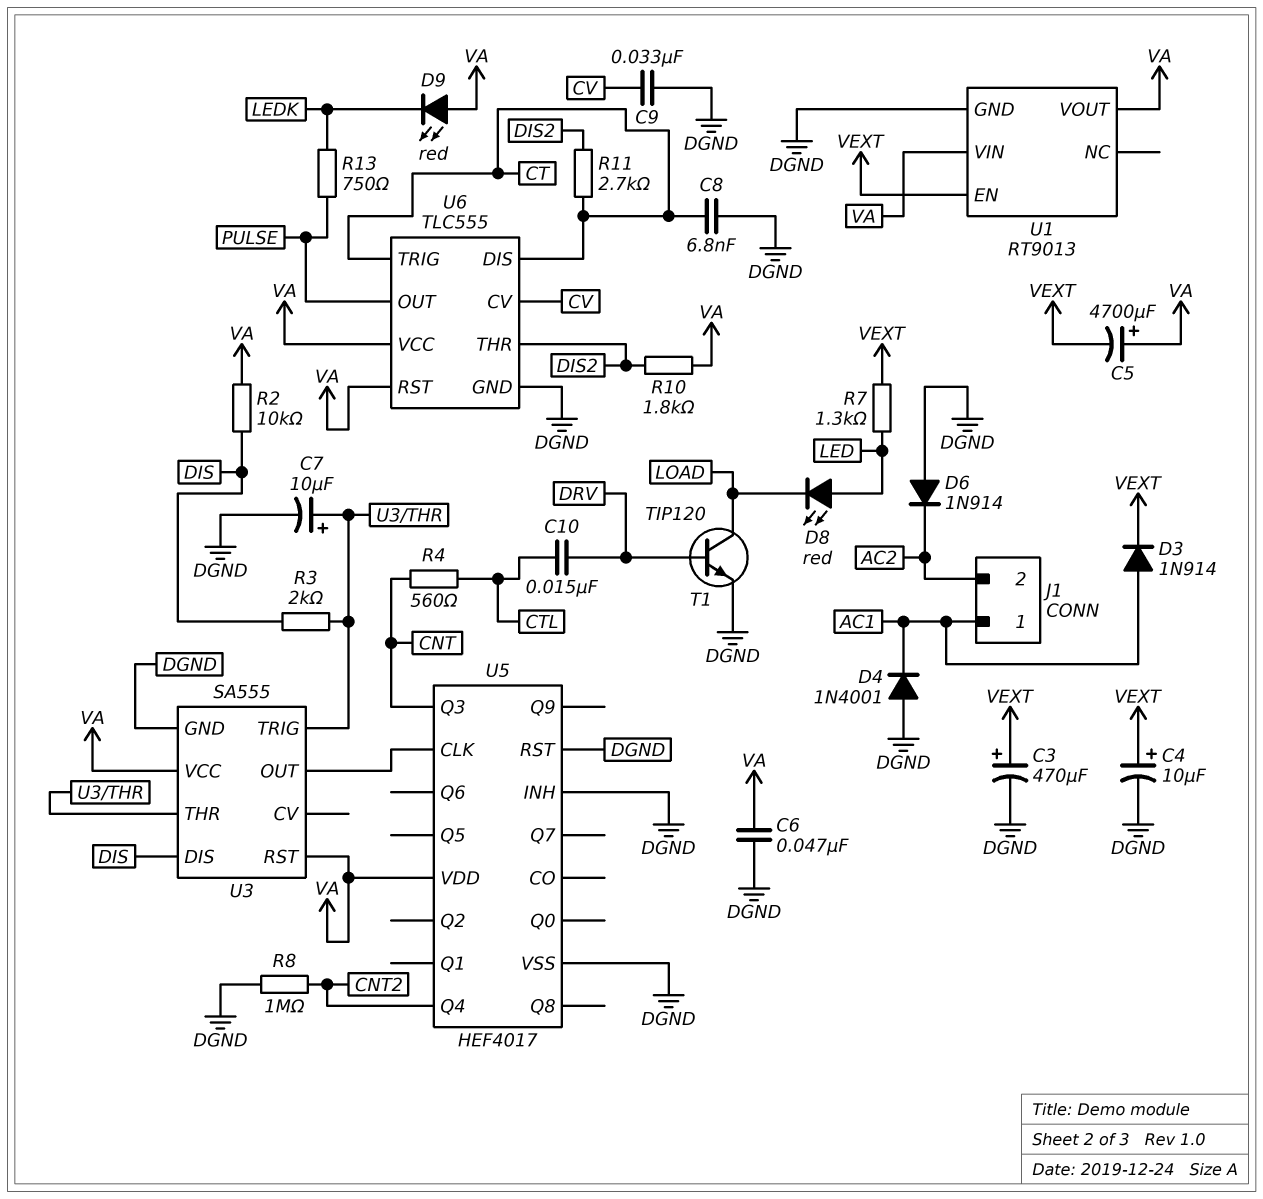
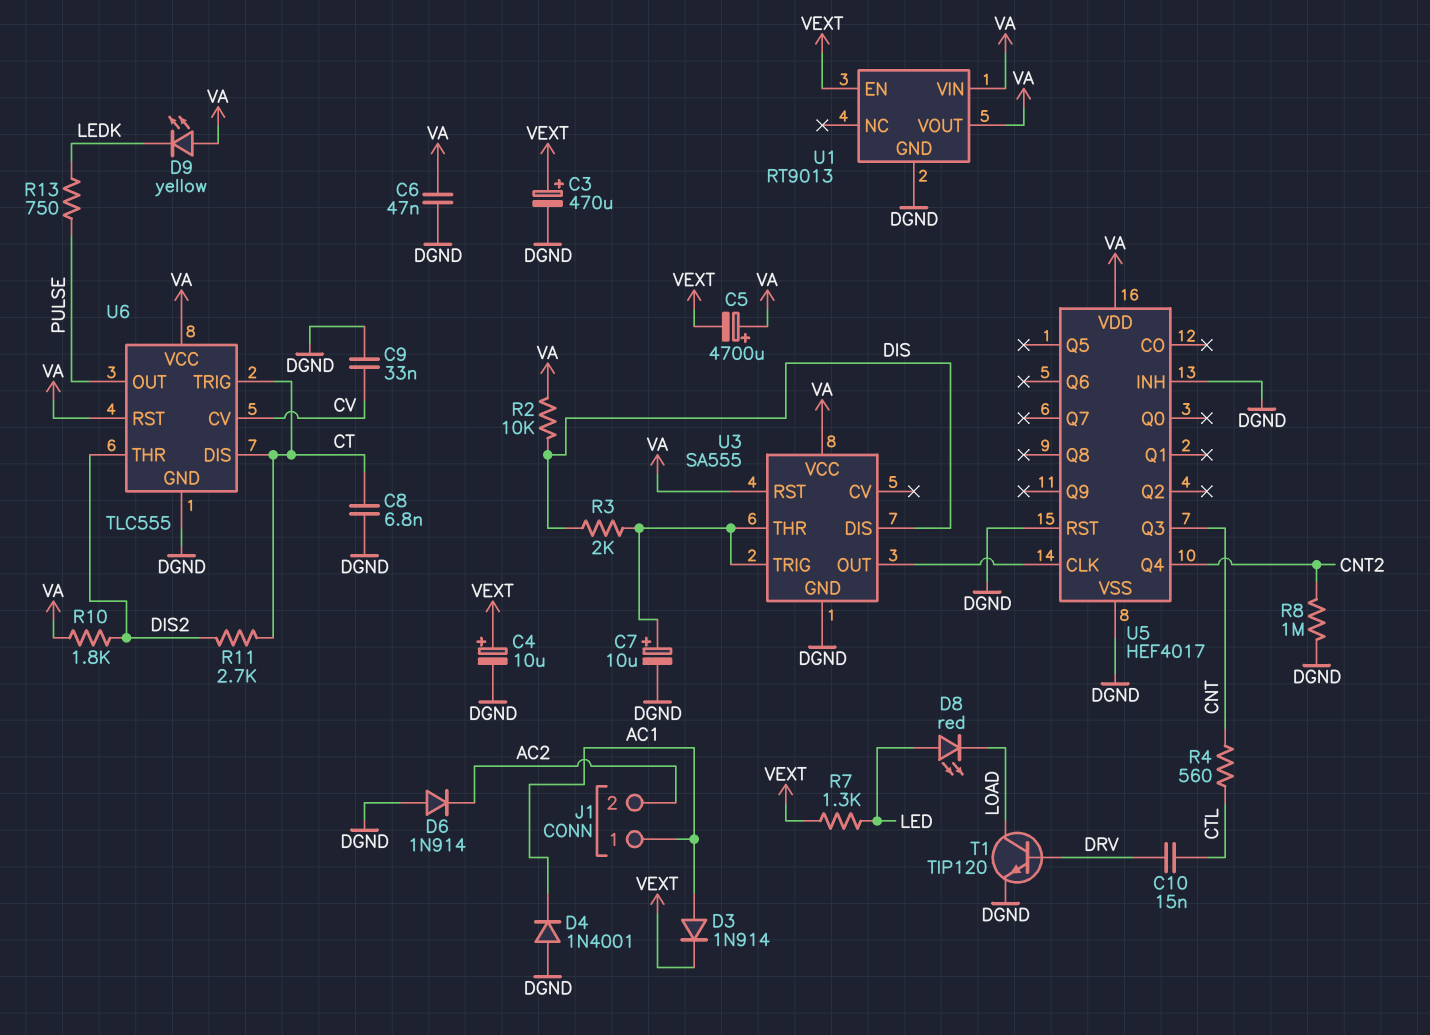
D9: LED red (A VA, K LEDK) -> LED yellow (A VA, K LEDK)

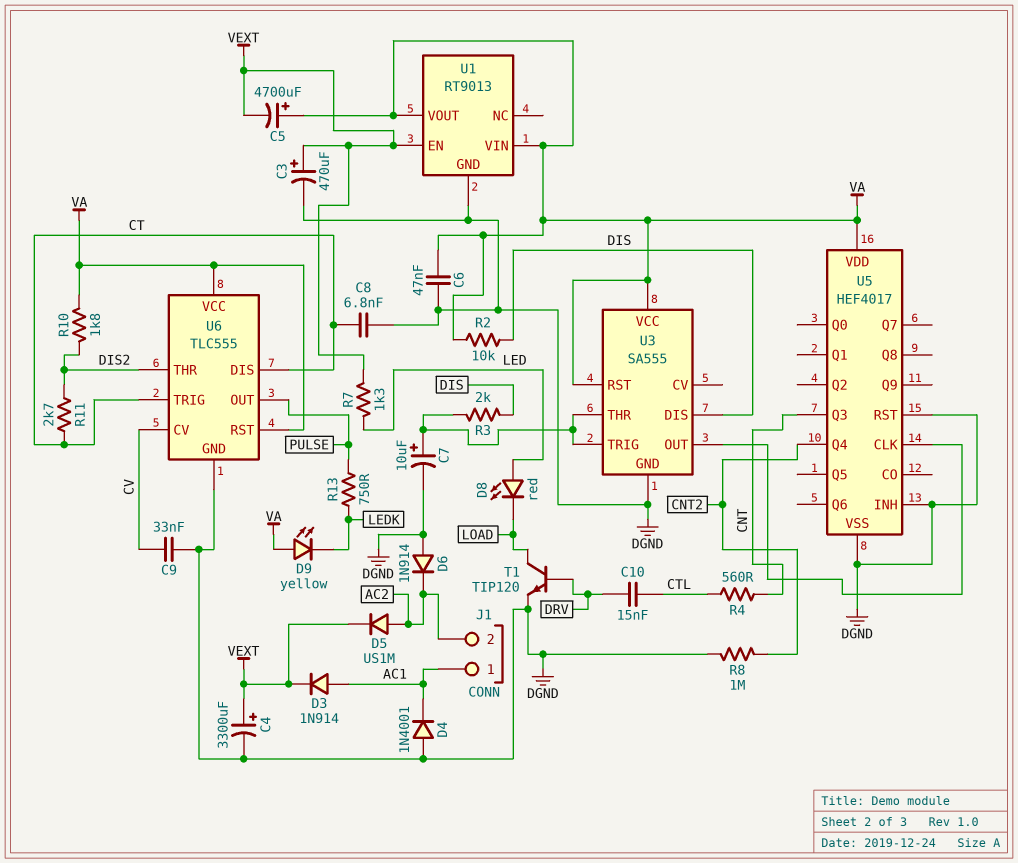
C4: 10uF (plus VEXT, minus DGND) -> 3300uF (plus VEXT, minus DGND)
D5: none -> diode US1M (A AC2, K VEXT)

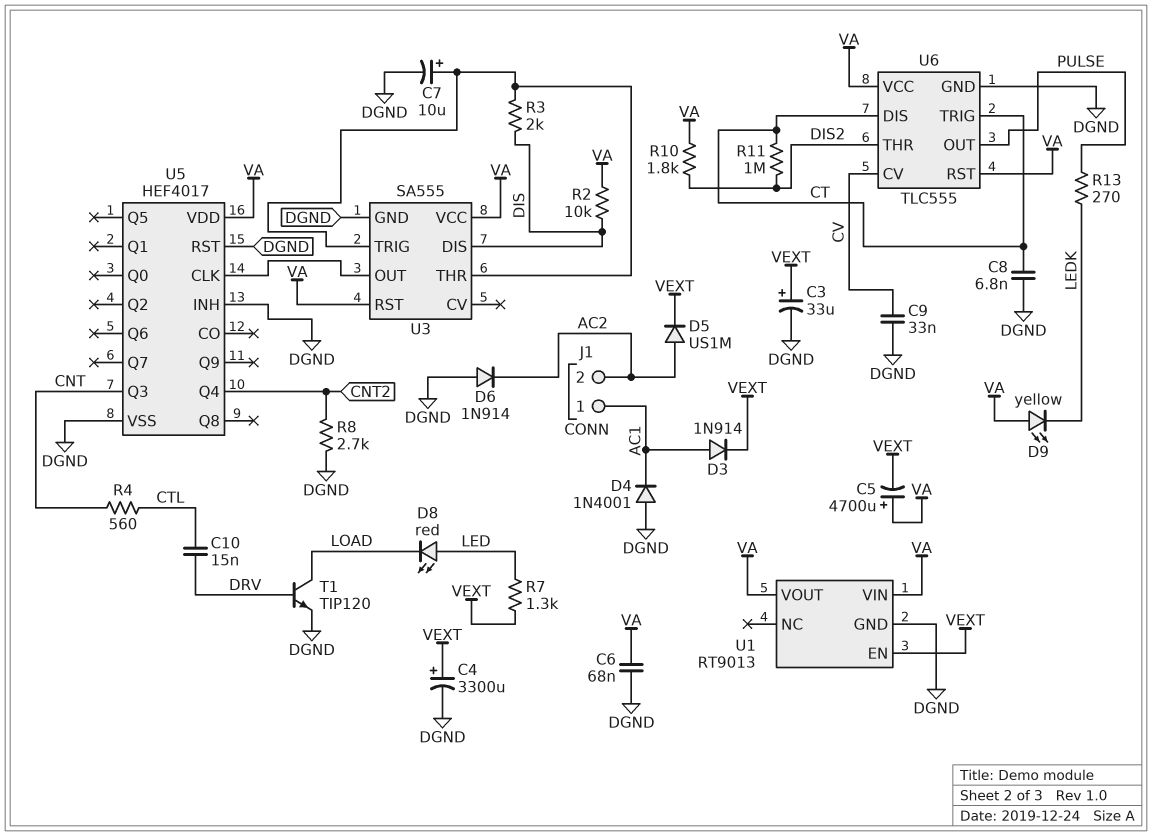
C3: 470uF (plus VEXT, minus DGND) -> 33uF (plus VEXT, minus DGND)
C6: 47nF (DGND, VA) -> 68nF (DGND, VA)
R8: 1M (CNT2, DGND) -> 2.7k (CNT2, DGND)
R11: 2.7k (CT, DIS2) -> 1M (CT, DIS2)
R13: 750 (LEDK, PULSE) -> 270 (LEDK, PULSE)

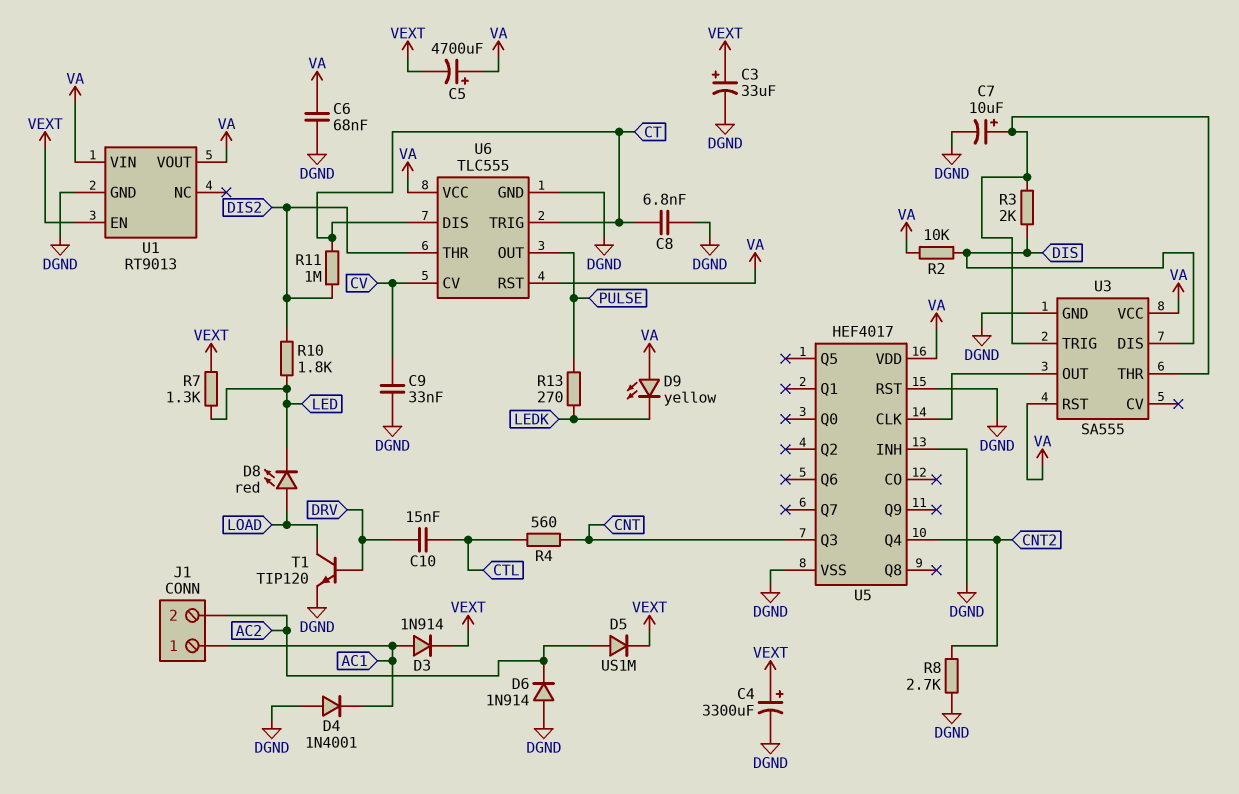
D8: LED red (A LED, K LOAD) -> LED red (A LOAD, K LED)
R10: 1.8k (DIS2, VA) -> 1.8k (DIS2, LED)

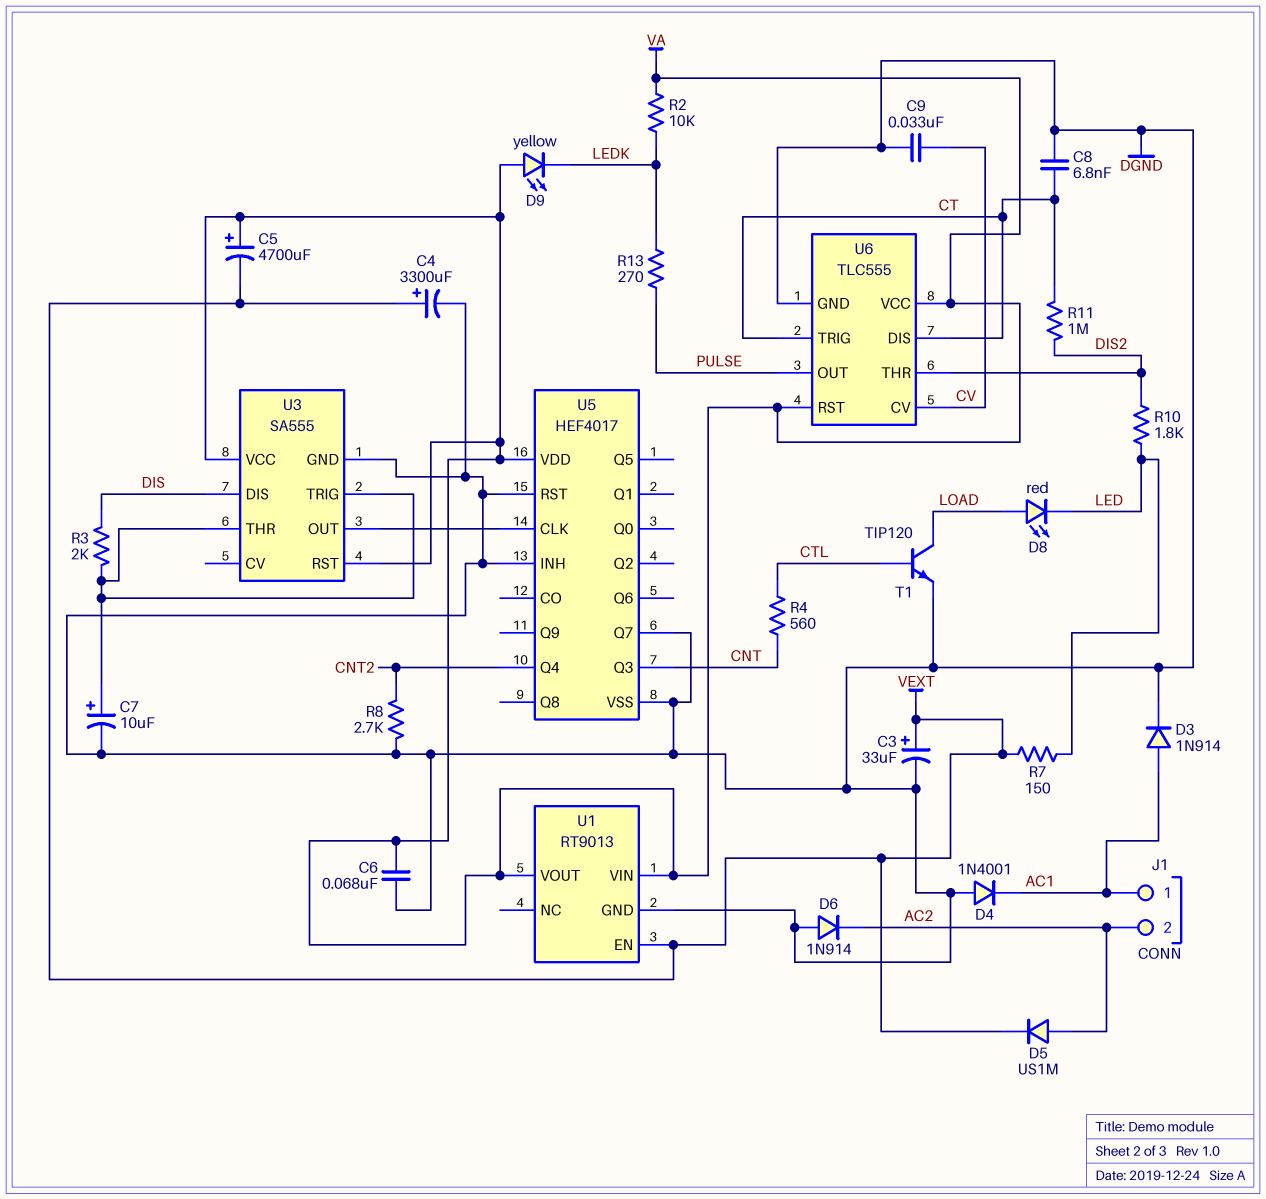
C10: 15nF (CTL, DRV) -> none
D3: diode 1N914 (A AC1, K VEXT) -> diode 1N914 (A AC1, K DGND)
R2: 10k (DIS, VA) -> 10k (LEDK, VA)
R7: 1.3k (LED, VEXT) -> 150 (LED, VEXT)
T1: NPN TIP120 (B DRV, C LOAD, E DGND) -> NPN TIP120 (B CTL, C LOAD, E DGND)
U5 pin Q7: none -> DGND

